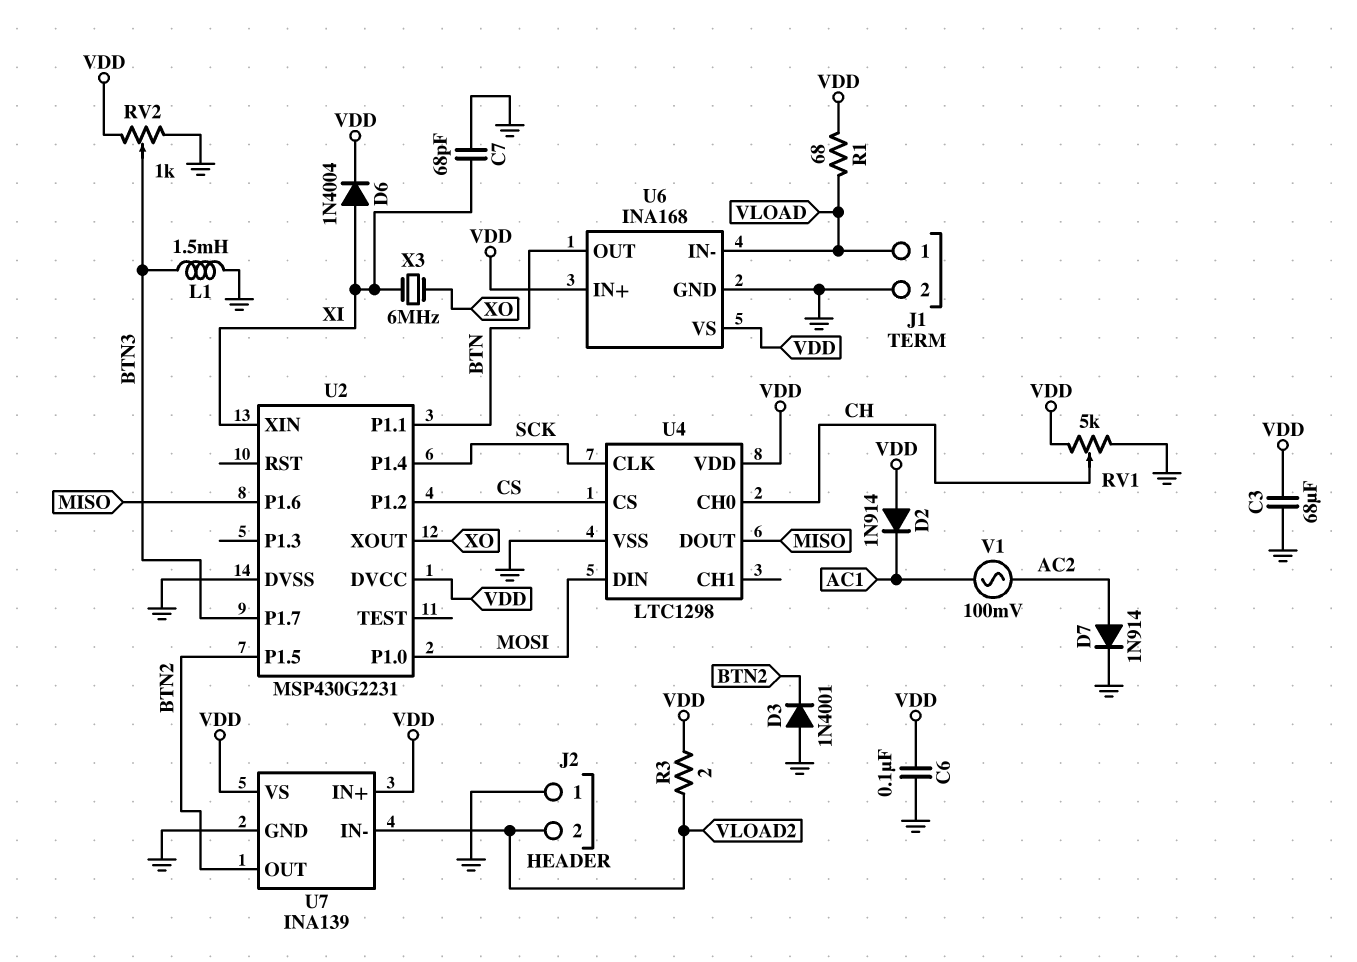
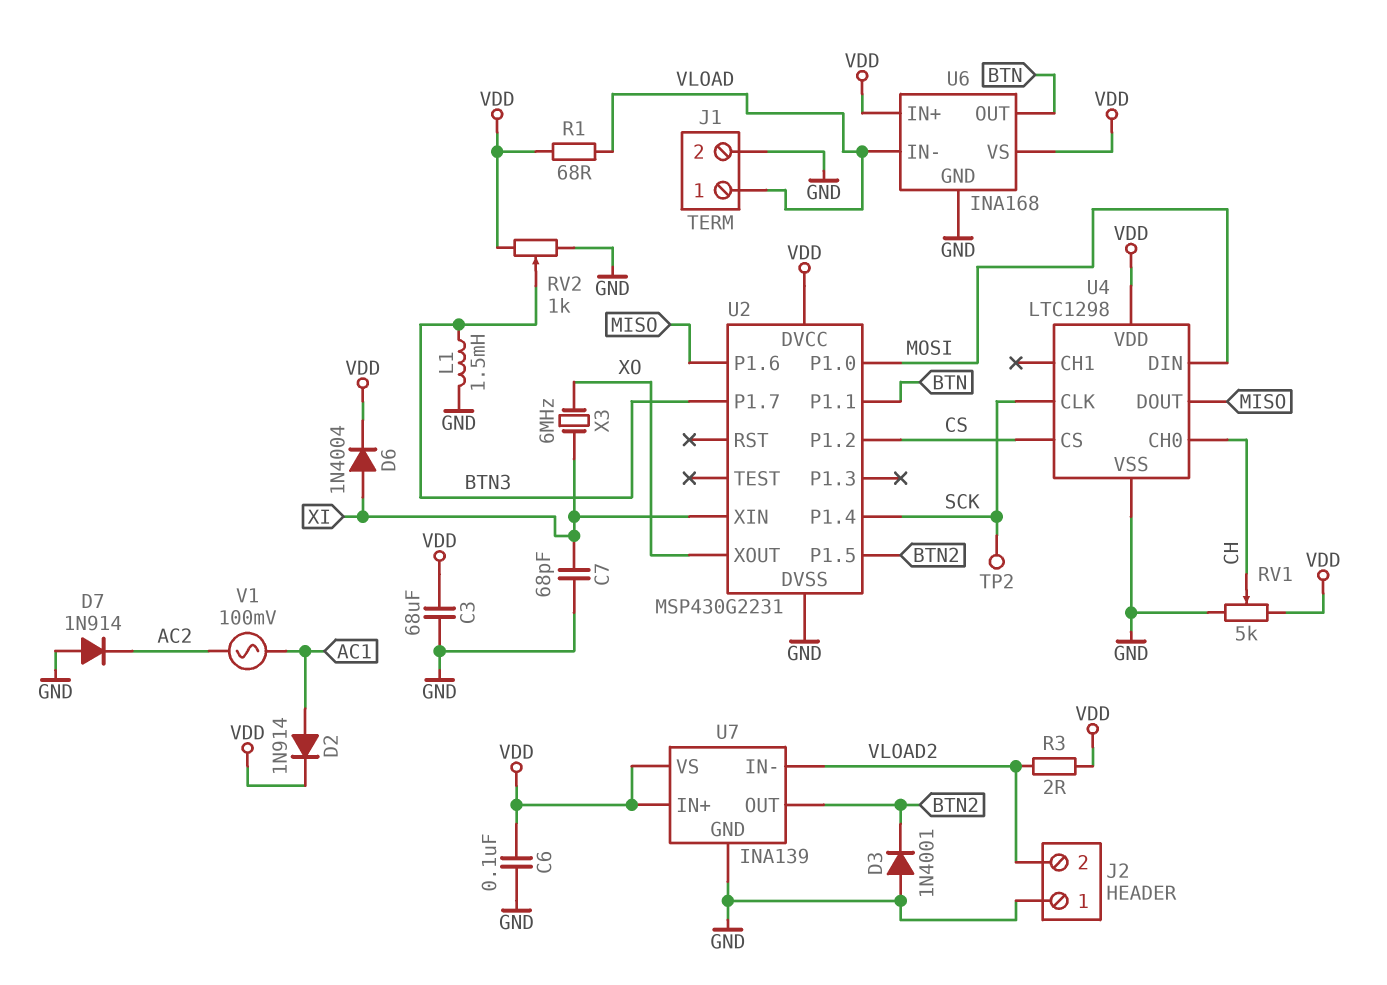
D2: diode 1N914 (A VDD, K AC1) -> diode 1N914 (A AC1, K VDD)
D7: diode 1N914 (A AC2, K GND) -> diode 1N914 (A GND, K AC2)
TP2: none -> test point (SCK)

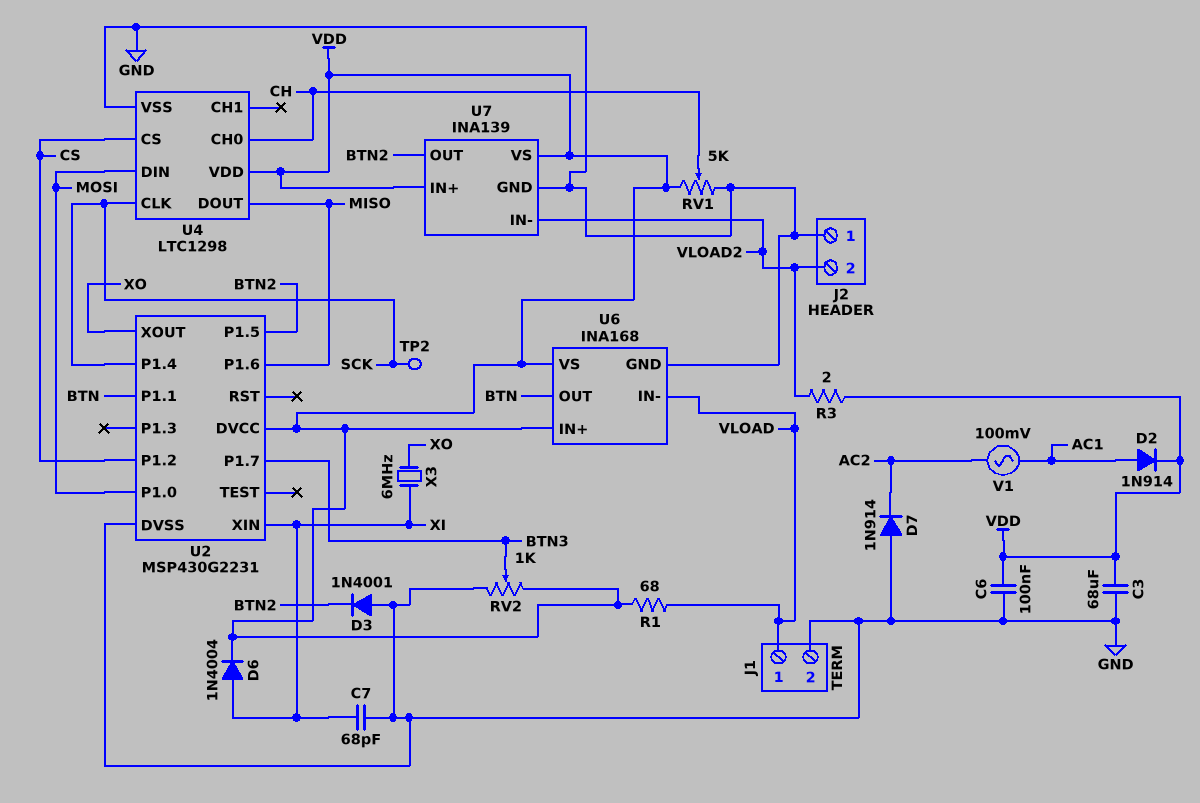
L1: 1.5mH (BTN3, GND) -> none

